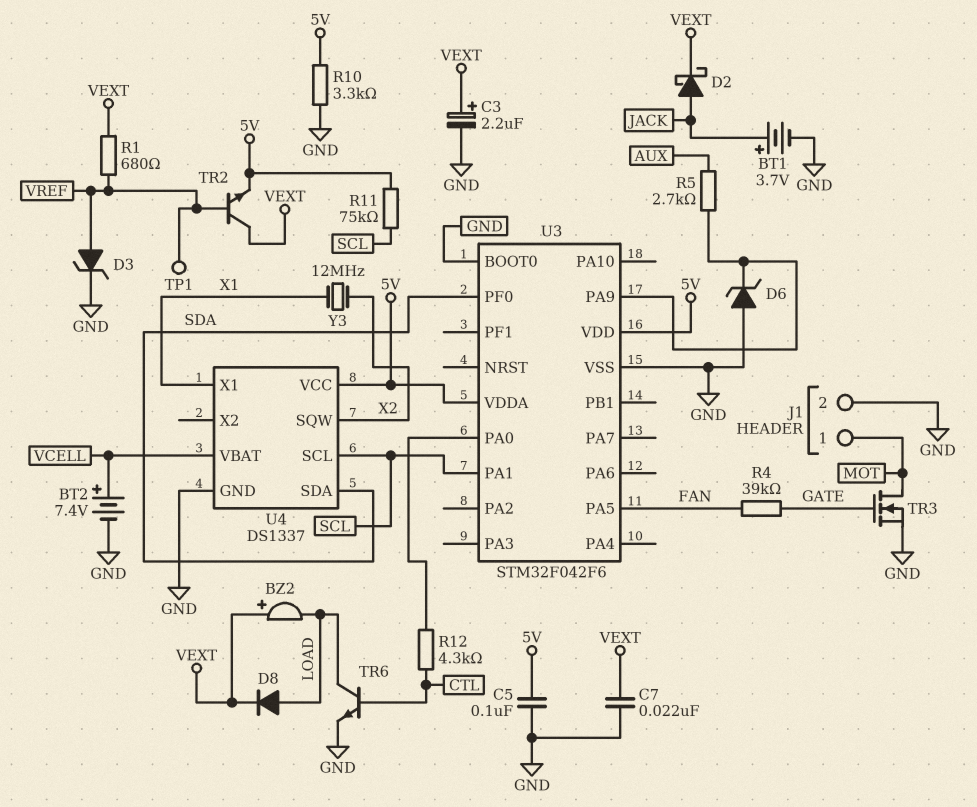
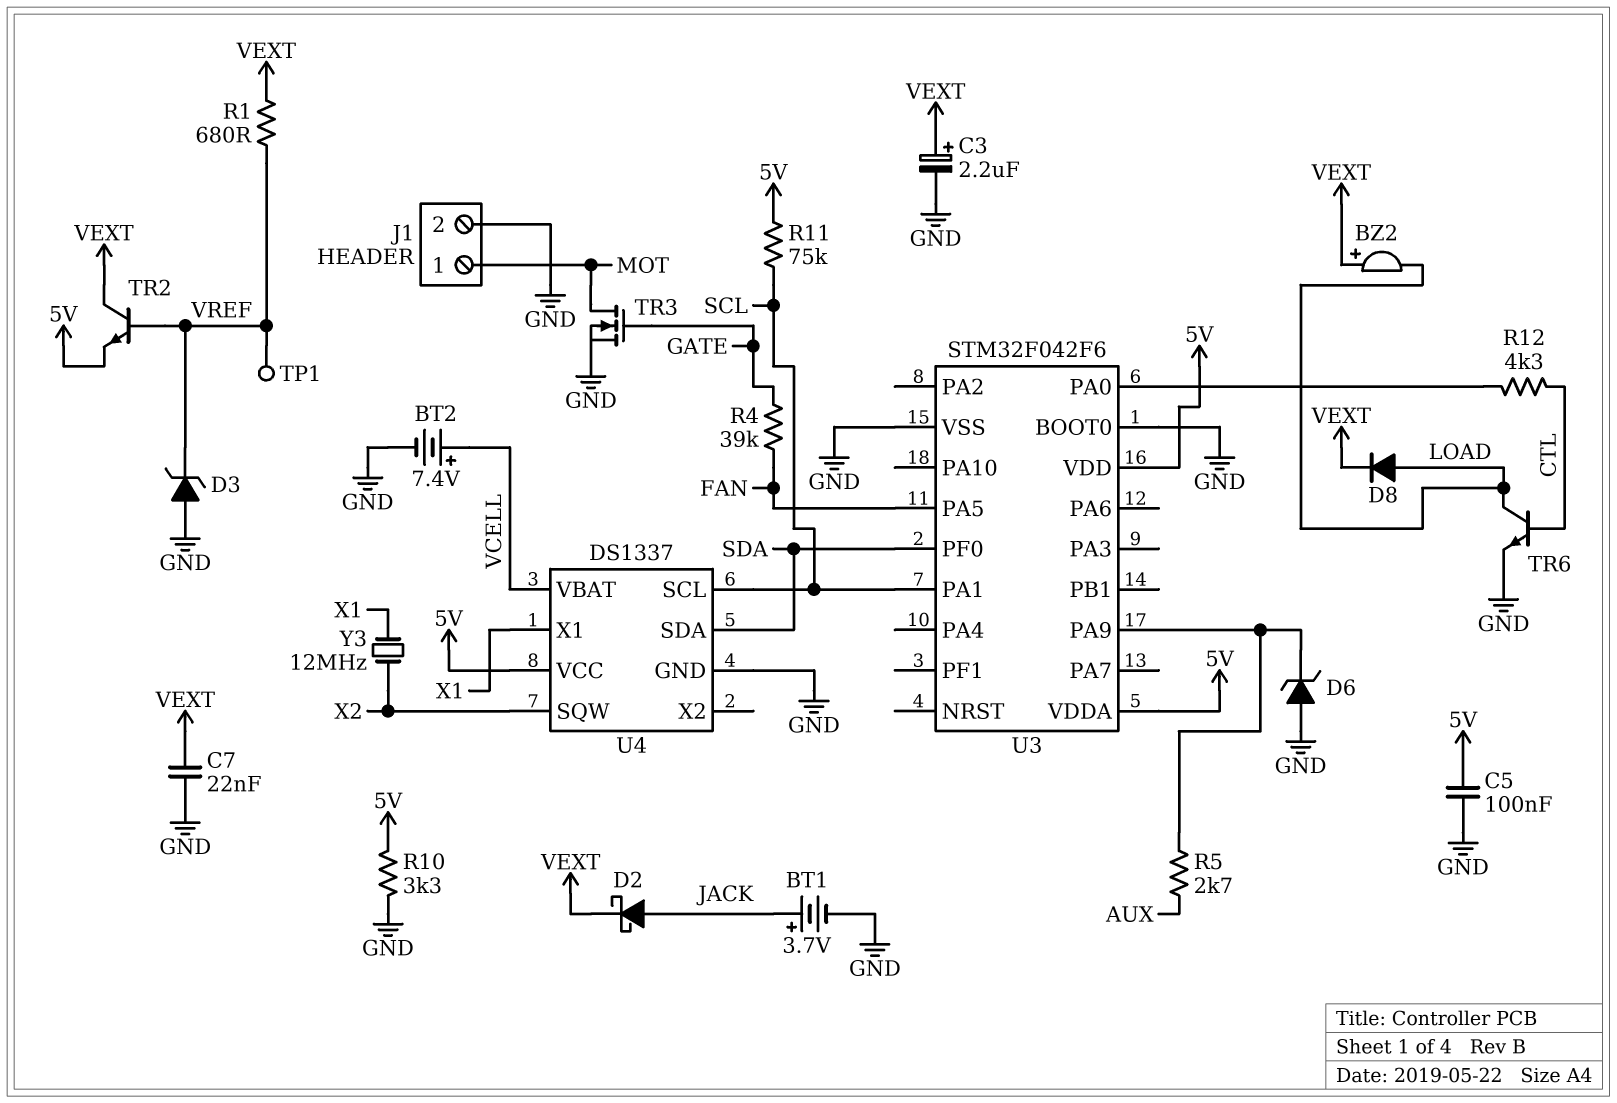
D3: zener (A VREF, K GND) -> zener (A GND, K VREF)

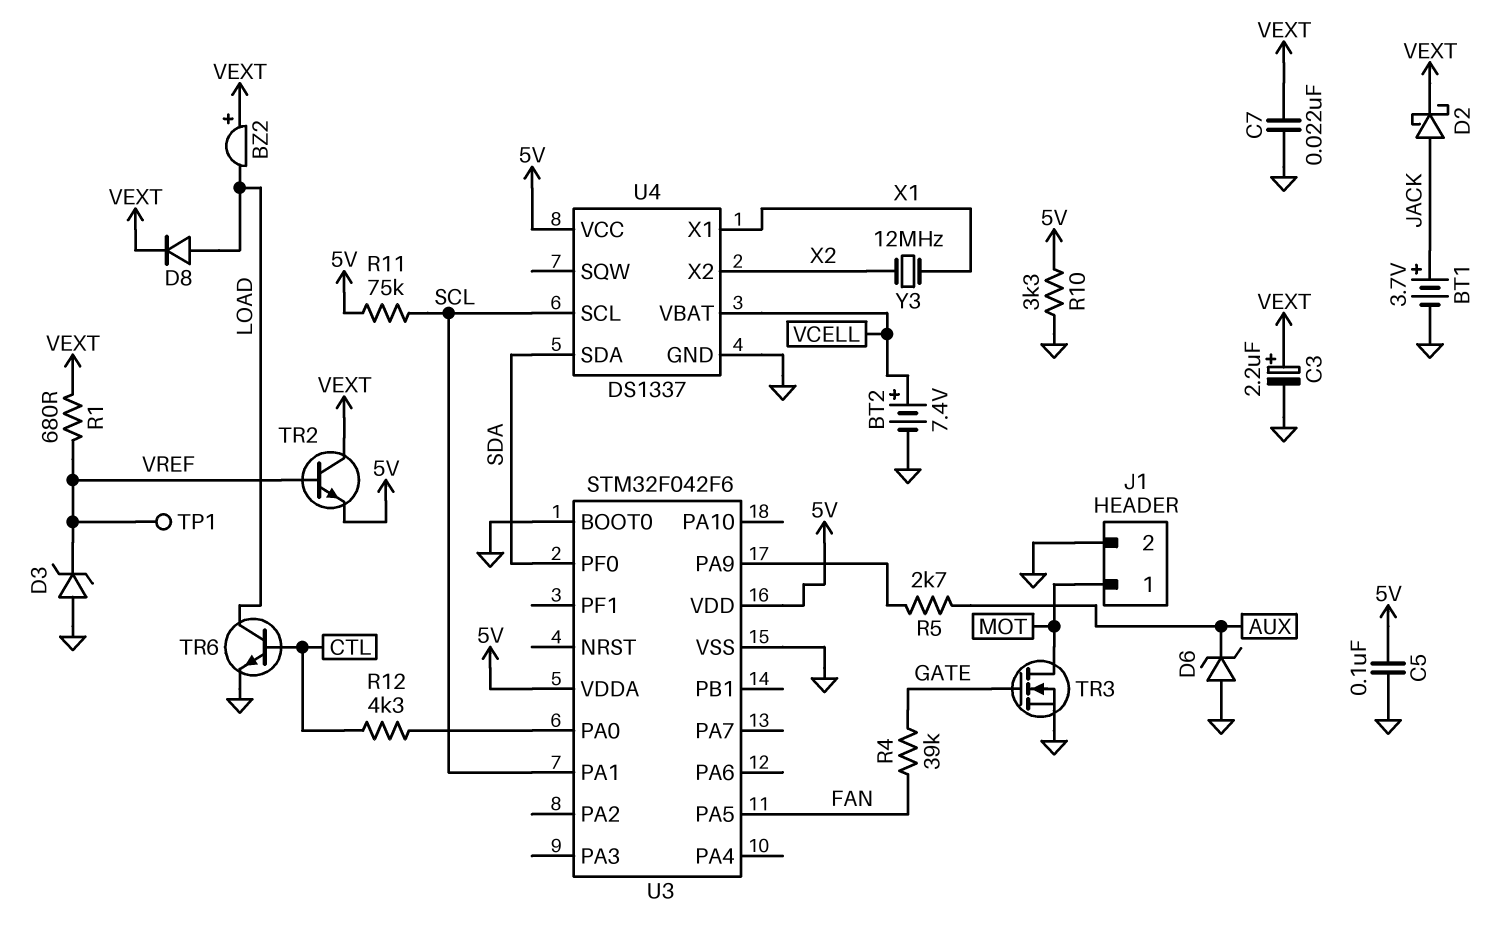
D6: zener (A GND, K U3/PA9) -> zener (A GND, K AUX)
U4 pin SQW: X2 -> none
U4 pin X2: none -> X2

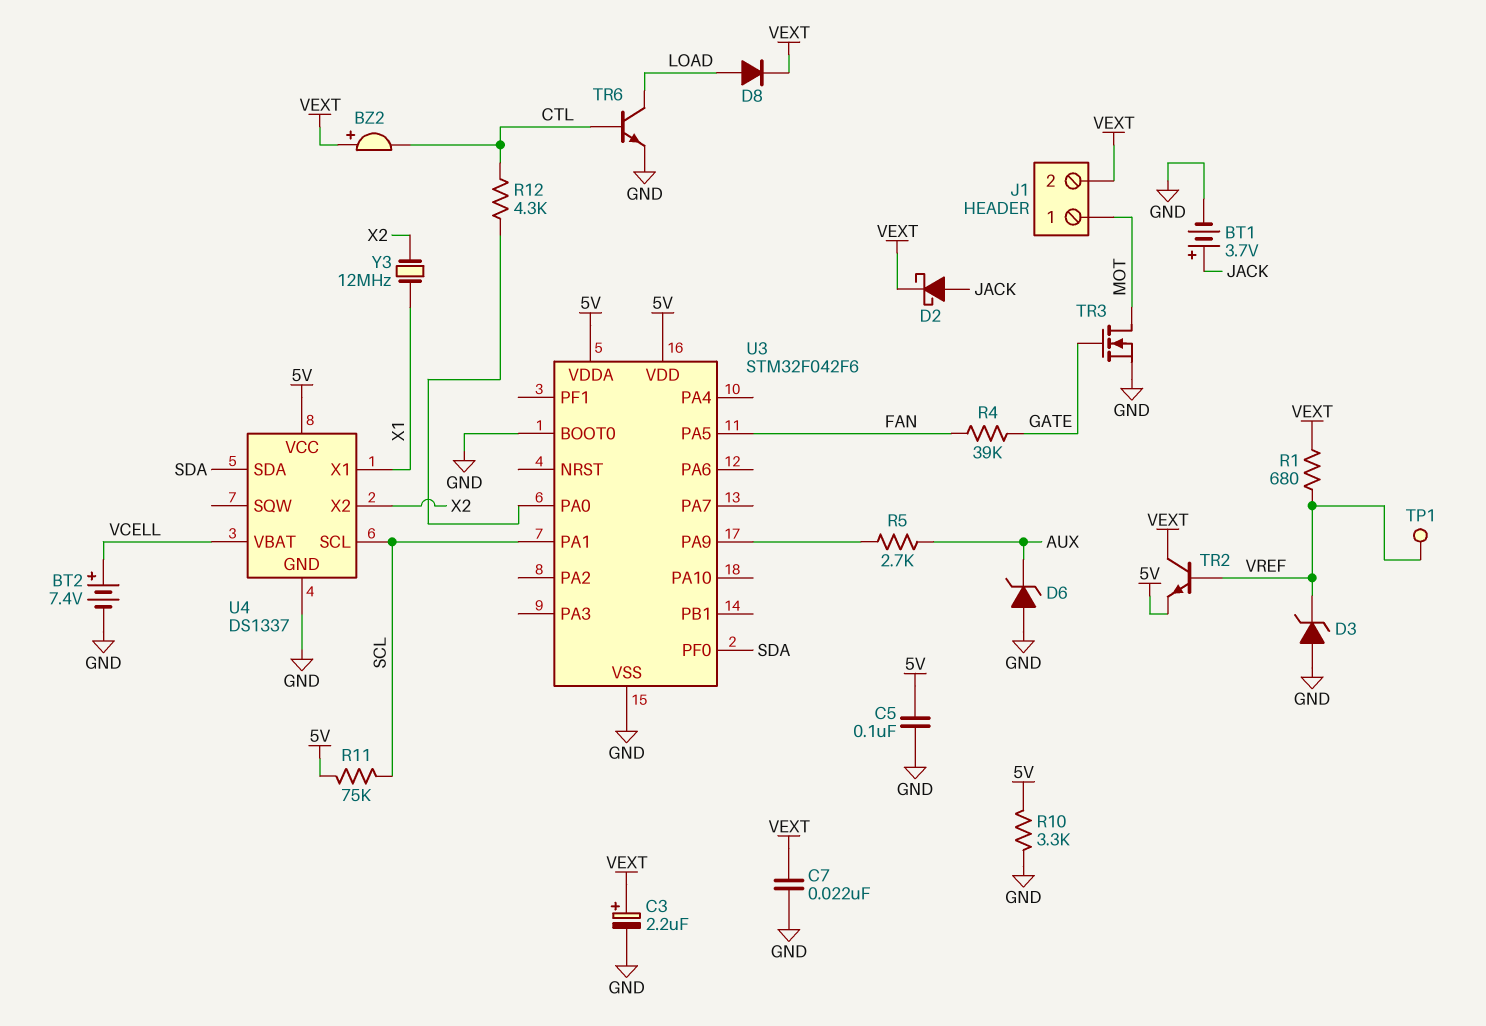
BZ2: buzzer (plus VEXT, minus LOAD) -> buzzer (plus VEXT, minus CTL)
J1 pin 2: GND -> VEXT

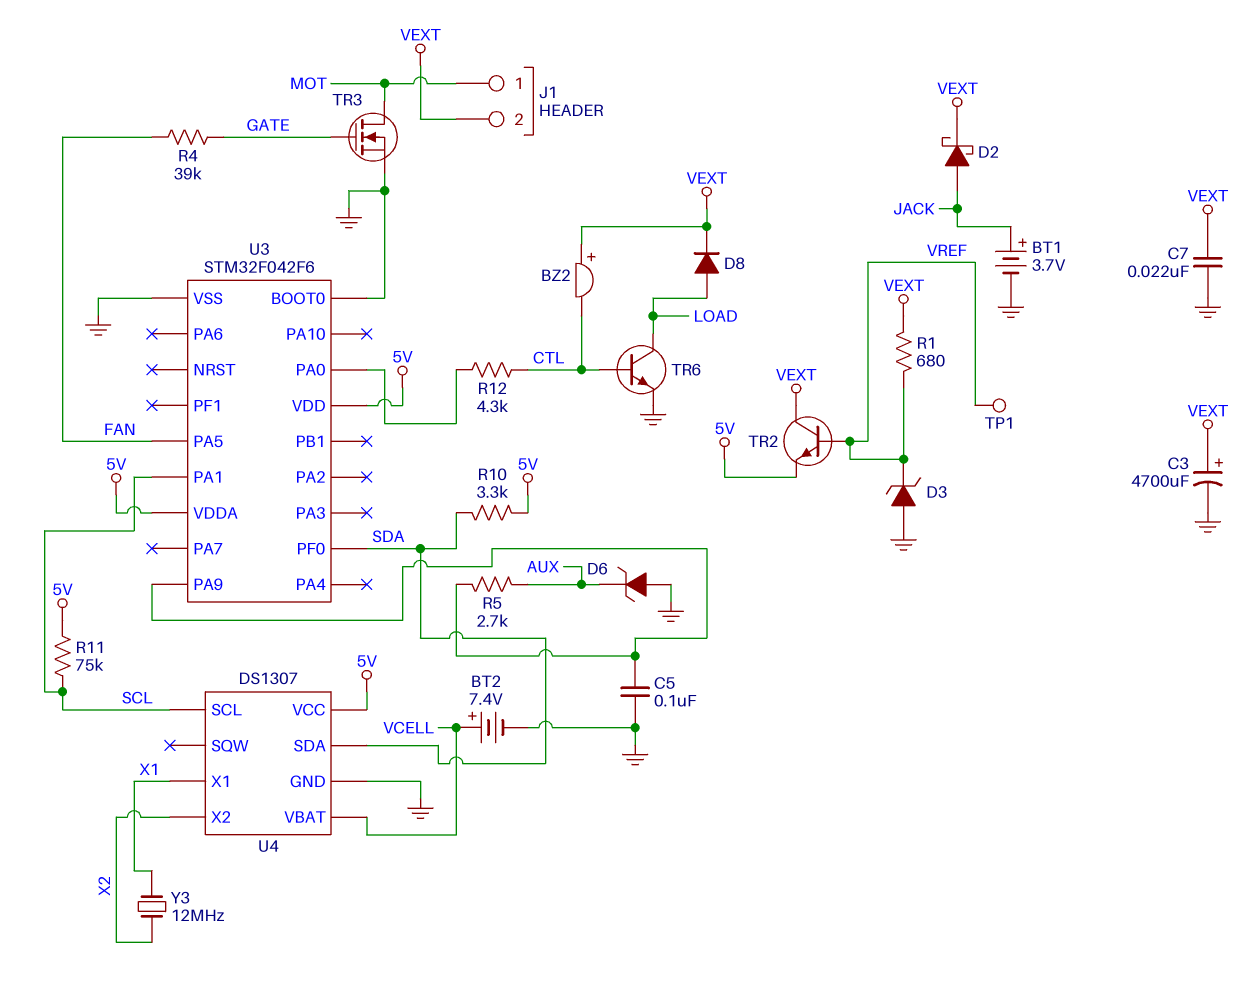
C3: 2.2uF (plus VEXT, minus GND) -> 4700uF (plus VEXT, minus GND)
C5: 100nF (5V, GND) -> 100nF (GND, U3/PA9)
R10: 3.3k (5V, GND) -> 3.3k (5V, SDA)
U4: DS1337 -> DS1307

